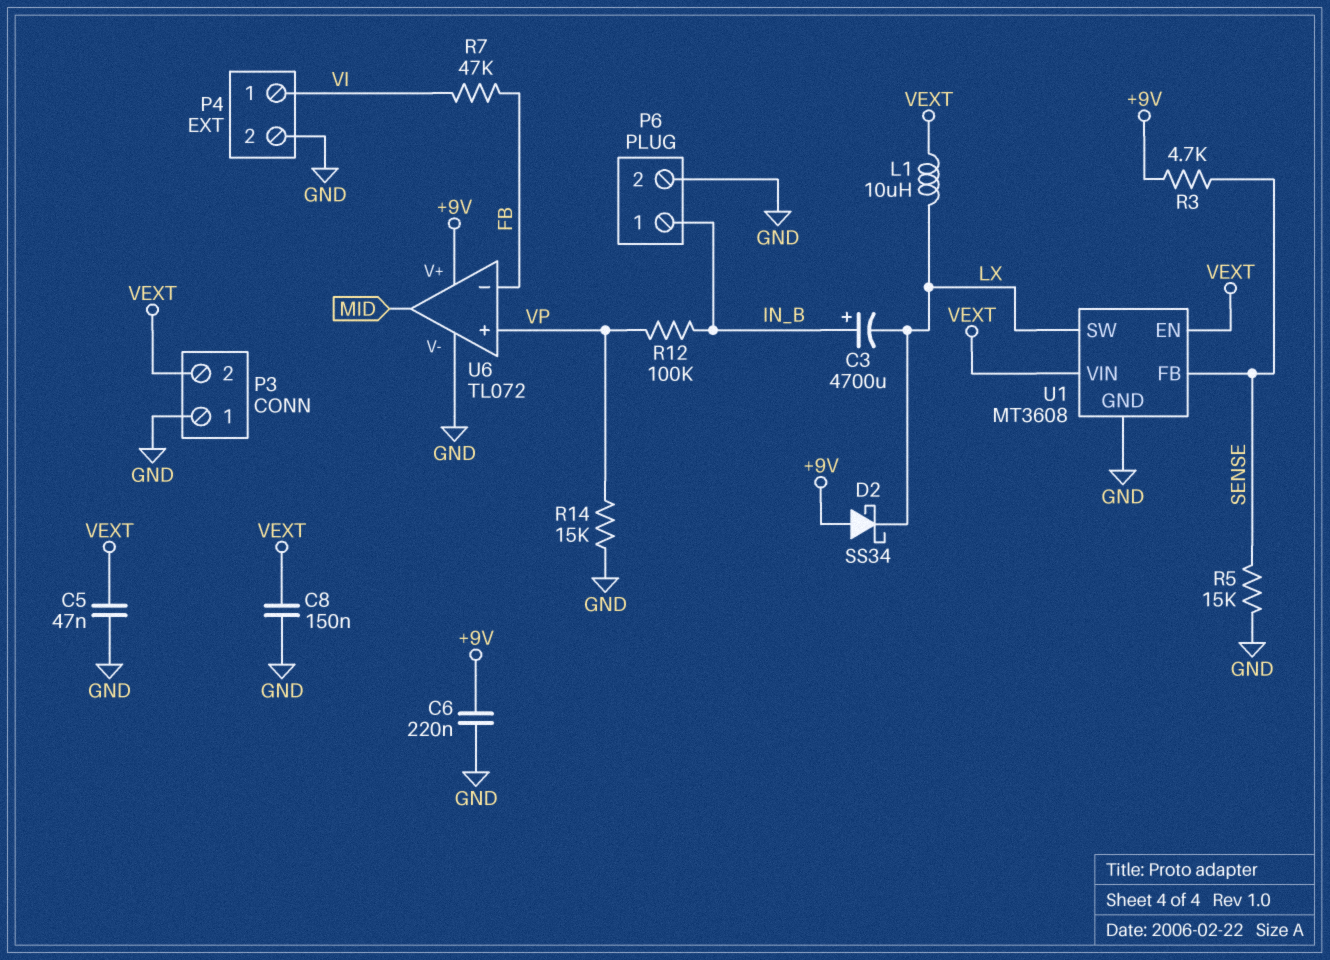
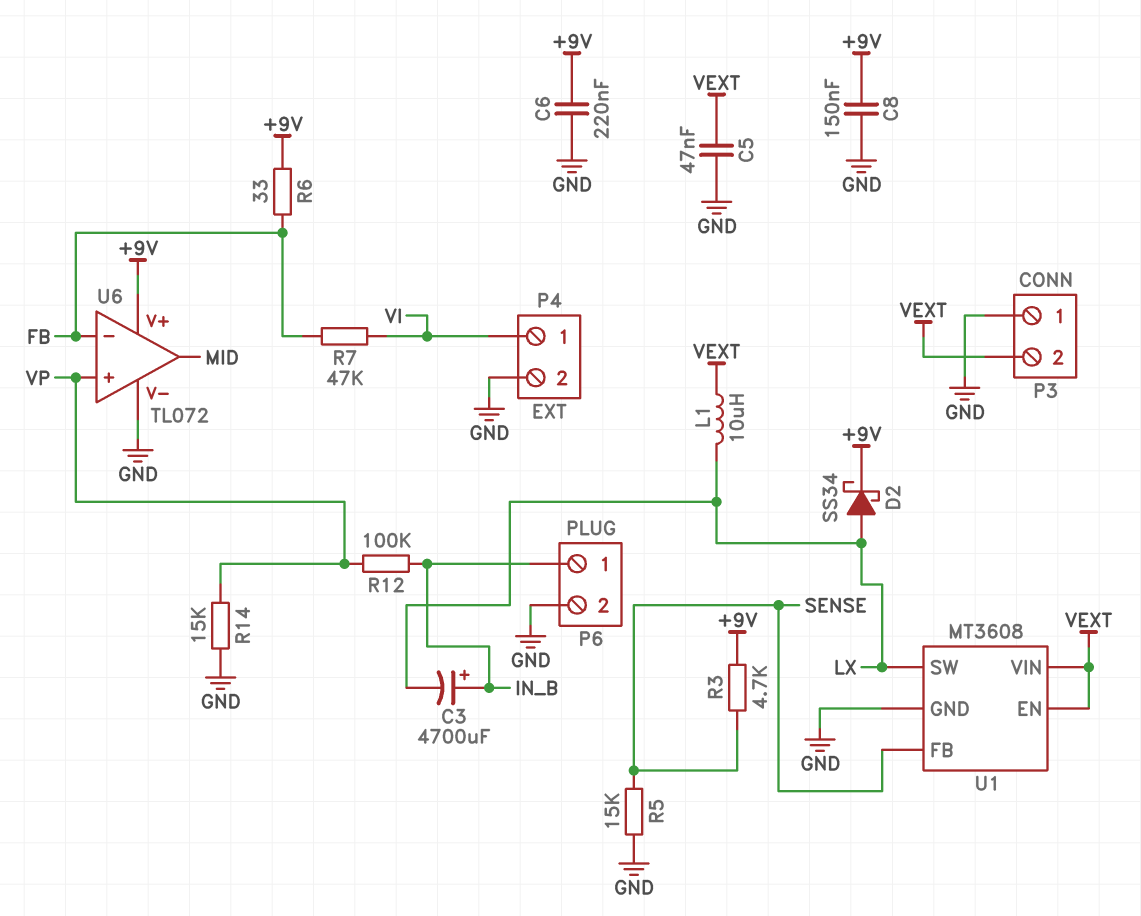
C8: 150nF (GND, VEXT) -> 150nF (+9V, GND)
D2: schottky SS34 (A +9V, K LX) -> schottky SS34 (A LX, K +9V)
R6: none -> 33 (+9V, FB)

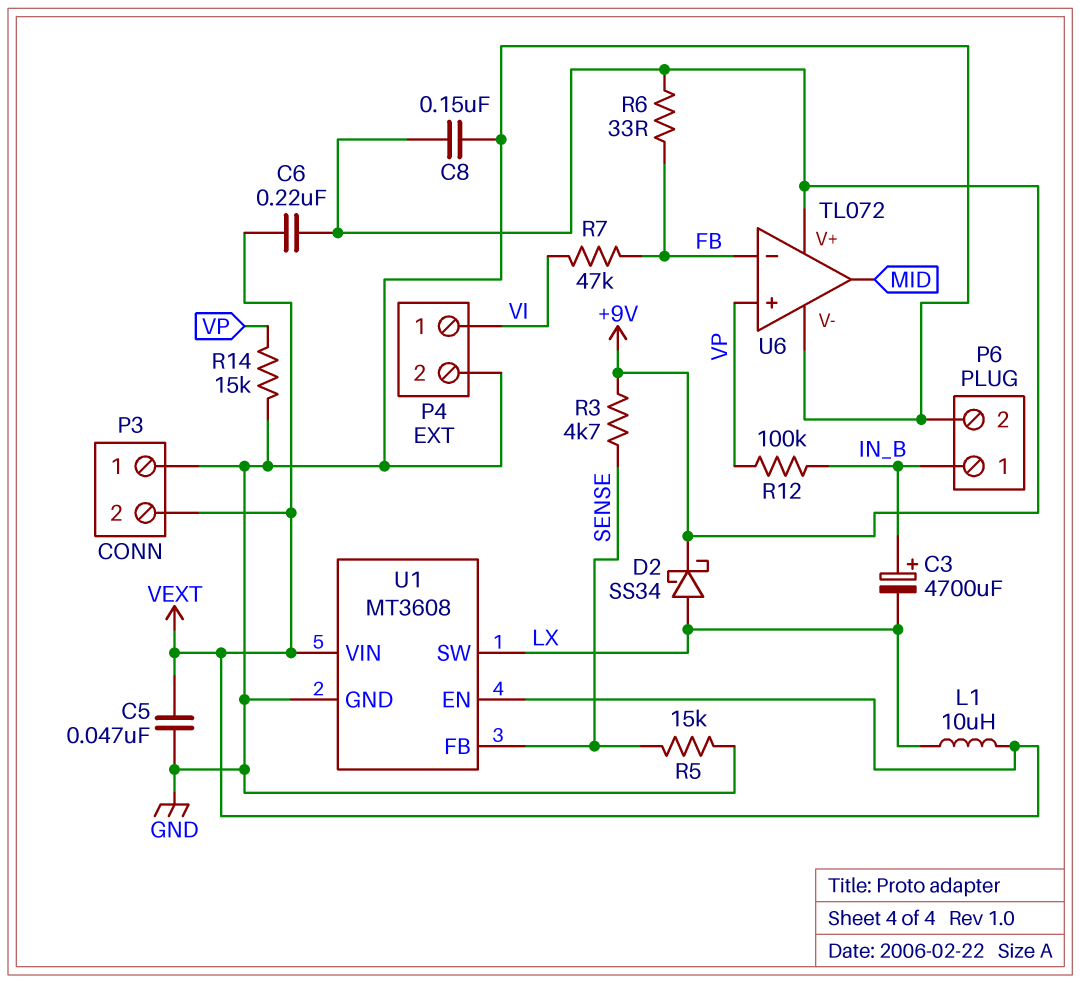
C6: 220nF (+9V, GND) -> 220nF (+9V, VEXT)

